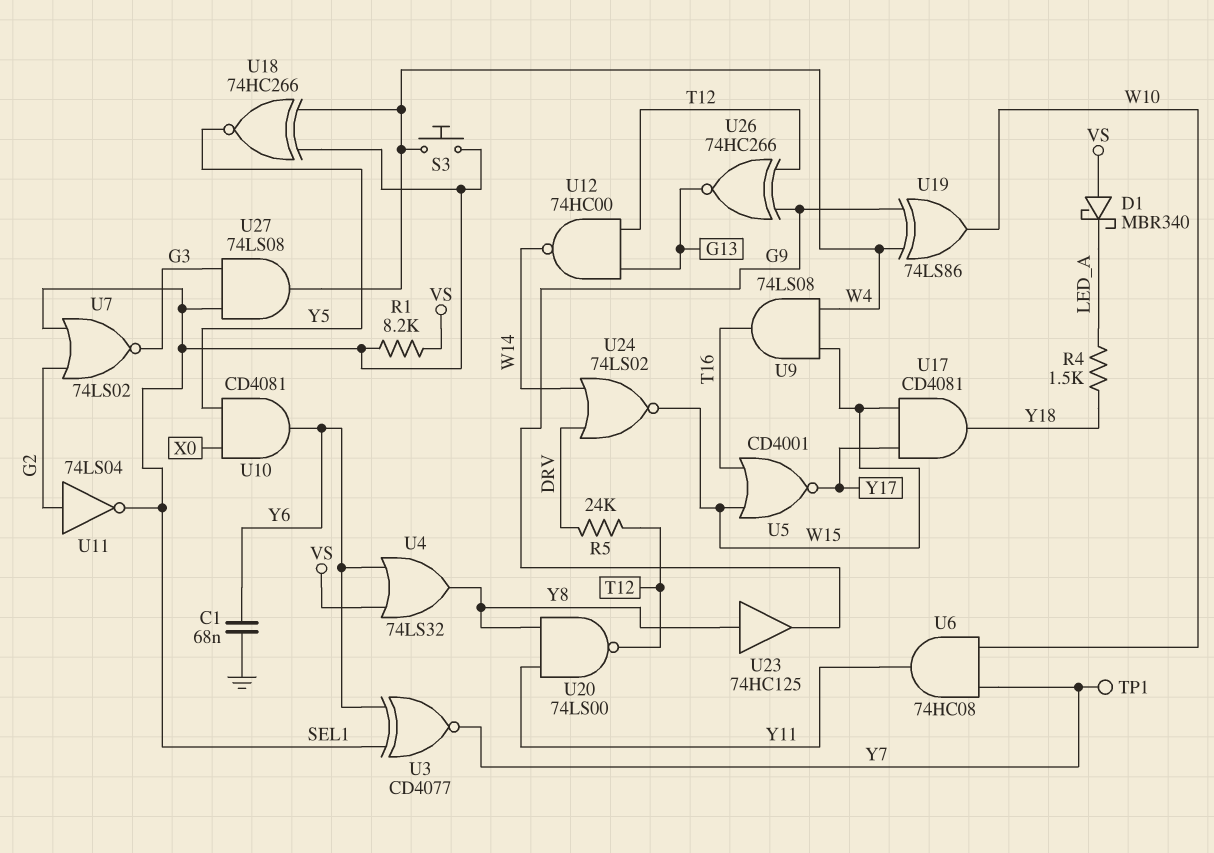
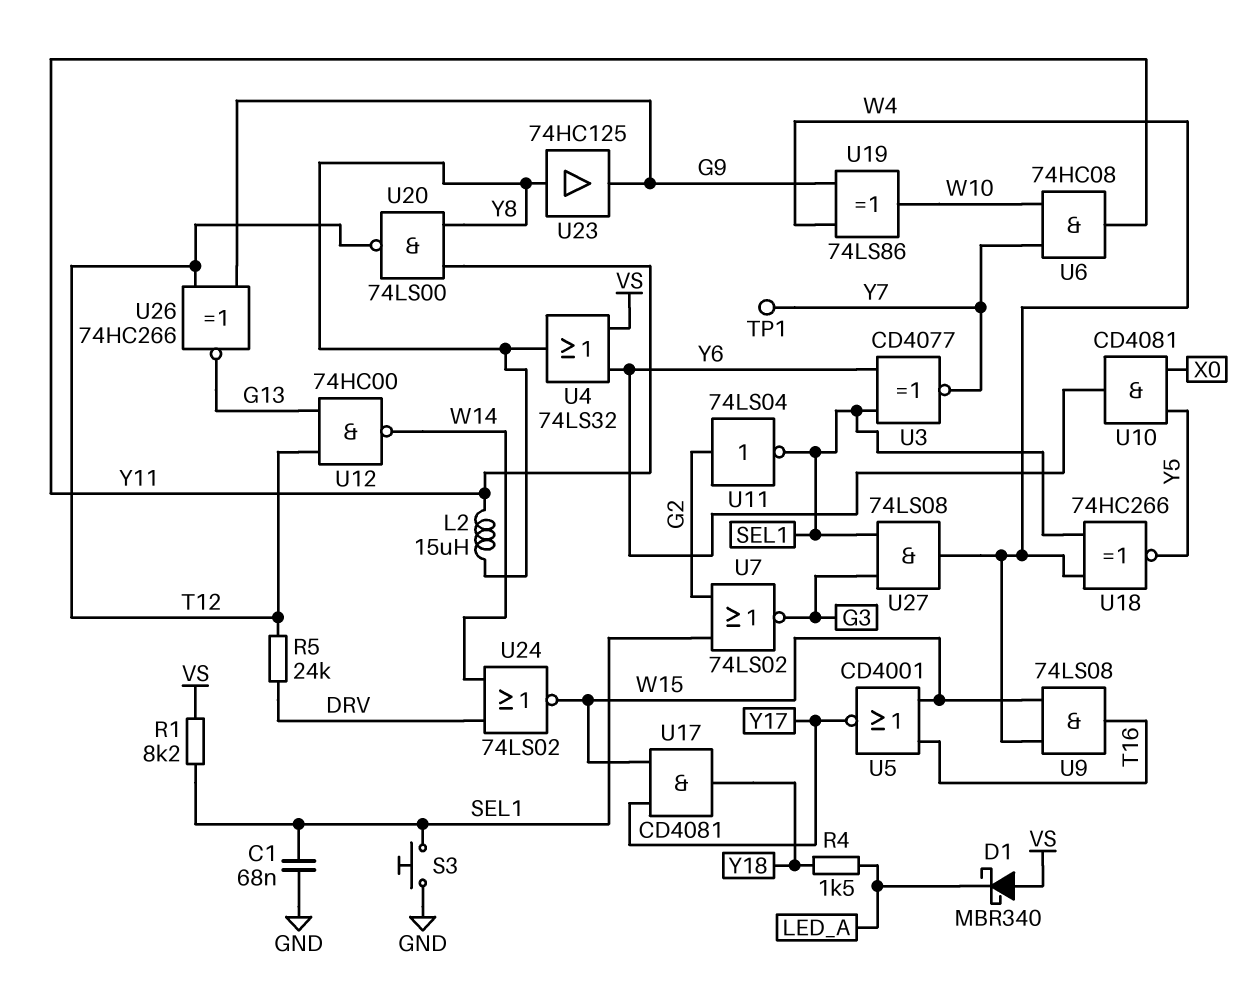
C1: 68nF (GND, Y6) -> 68nF (GND, SEL1)
L2: none -> 15uH (Y8, Y11)
S3: button (SEL1, W4) -> button (GND, SEL1)

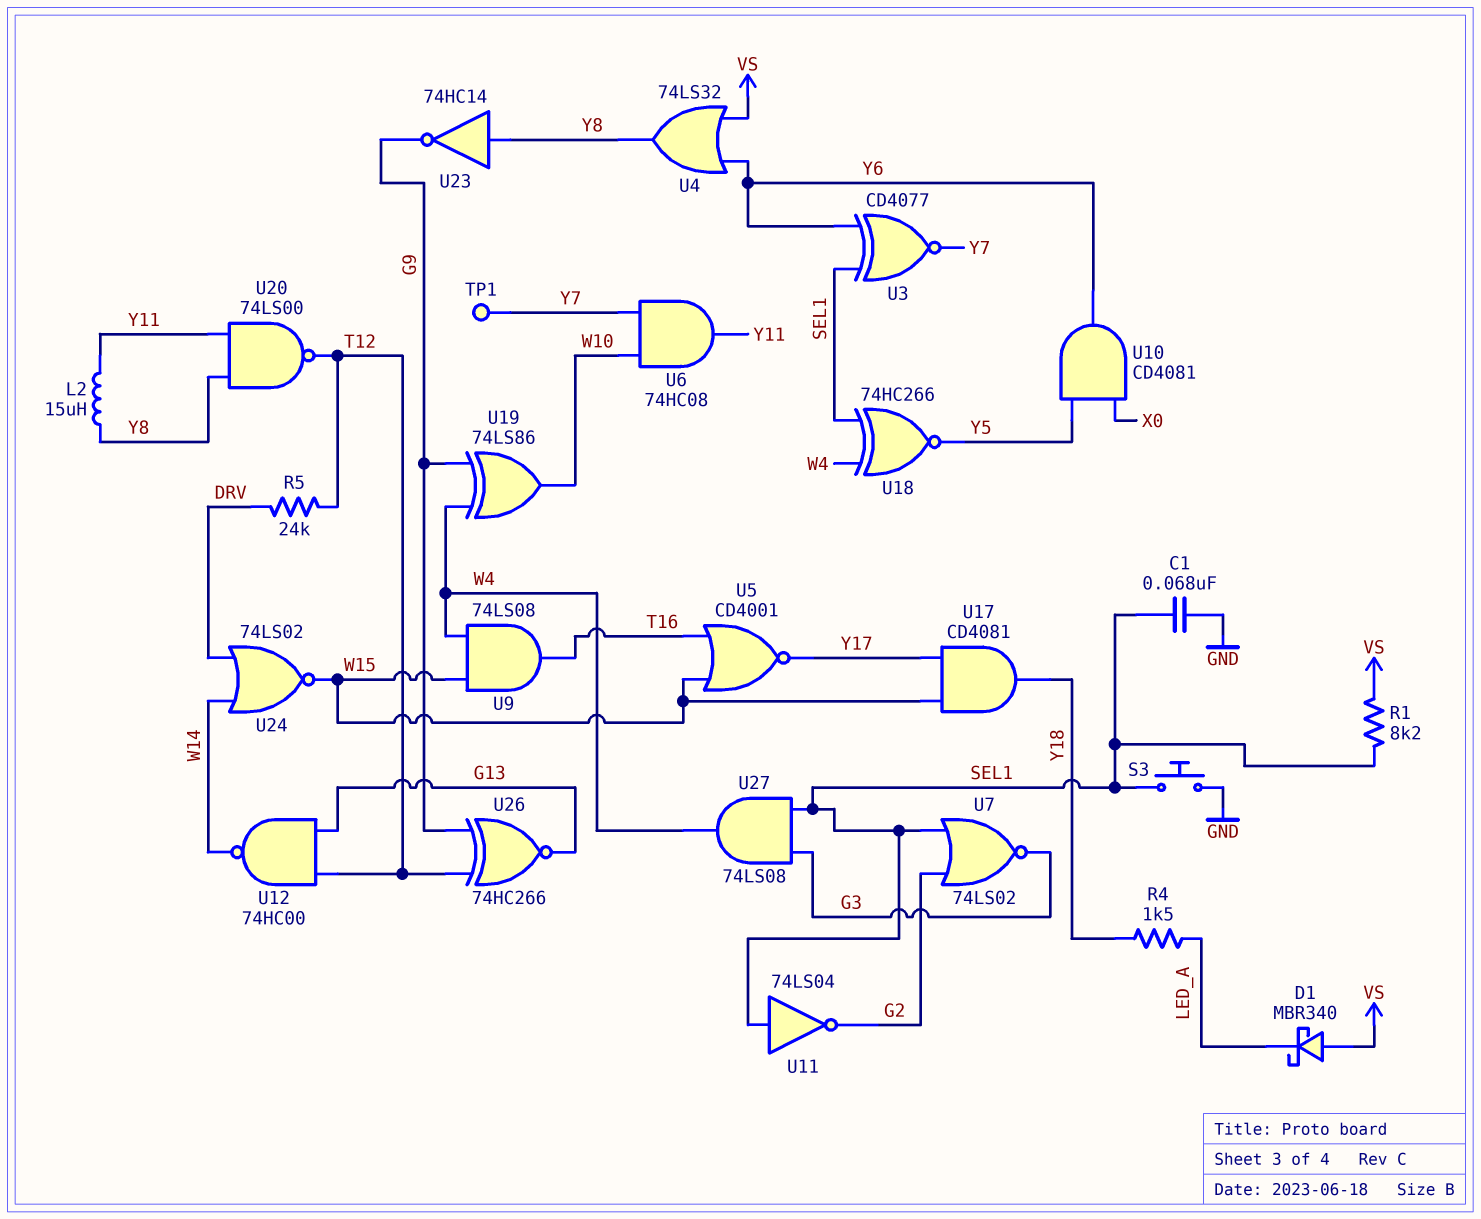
U11: NOT 74LS04 (in G2, out SEL1) -> NOT 74LS04 (in SEL1, out G2)
U23: buffer 74HC125 (in Y8, out G9) -> NOT 74HC14 (in Y8, out G9)

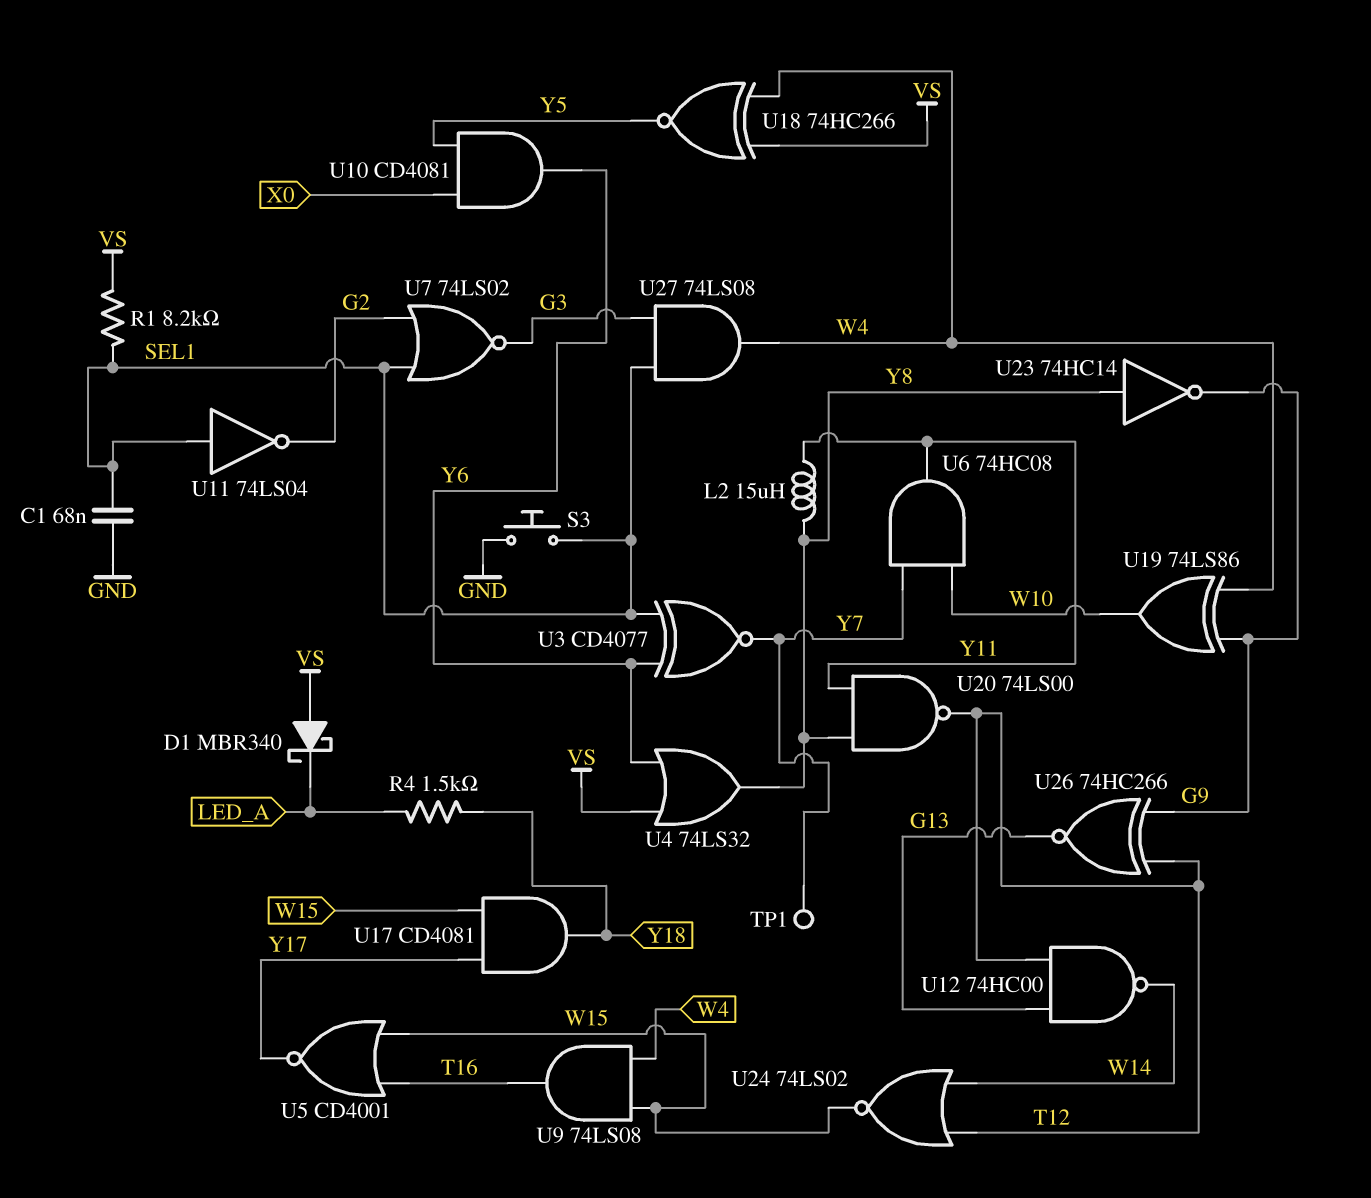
R5: 24k (DRV, T12) -> none
U18: XNOR 74HC266 (in SEL1, in W4, out Y5) -> XNOR 74HC266 (in VS, in W4, out Y5)
U24: NOR 74LS02 (in DRV, in W14, out W15) -> NOR 74LS02 (in T12, in W14, out W15)

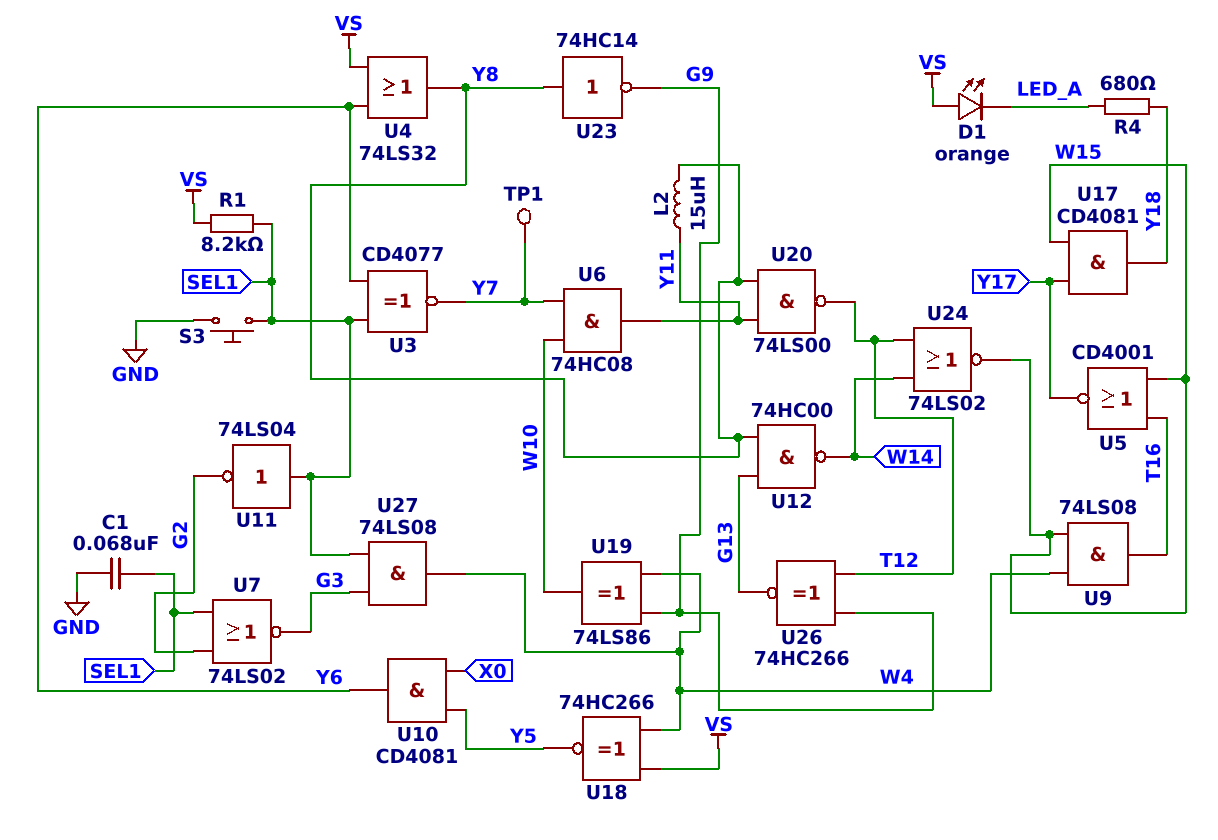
D1: schottky MBR340 (A VS, K LED_A) -> LED orange (A VS, K LED_A)
R4: 1.5k (LED_A, Y18) -> 680 (LED_A, Y18)
U12: NAND 74HC00 (in G13, in T12, out W14) -> NAND 74HC00 (in G13, in Y8, out W14)

